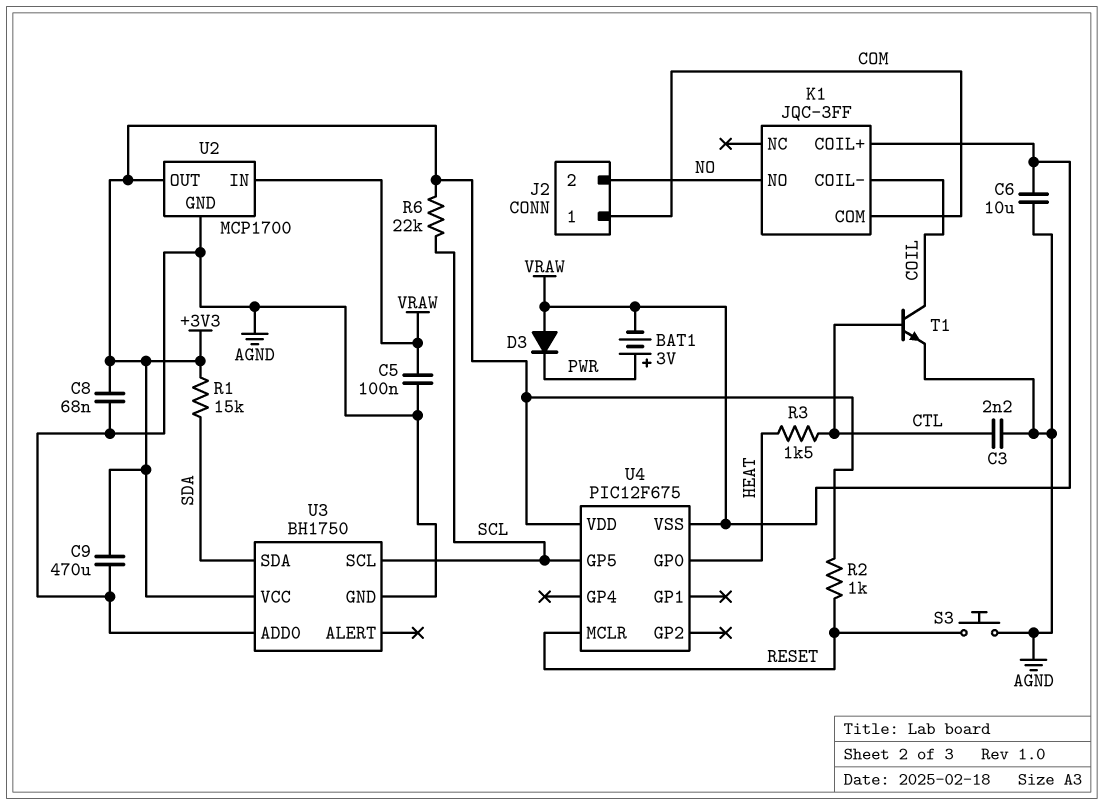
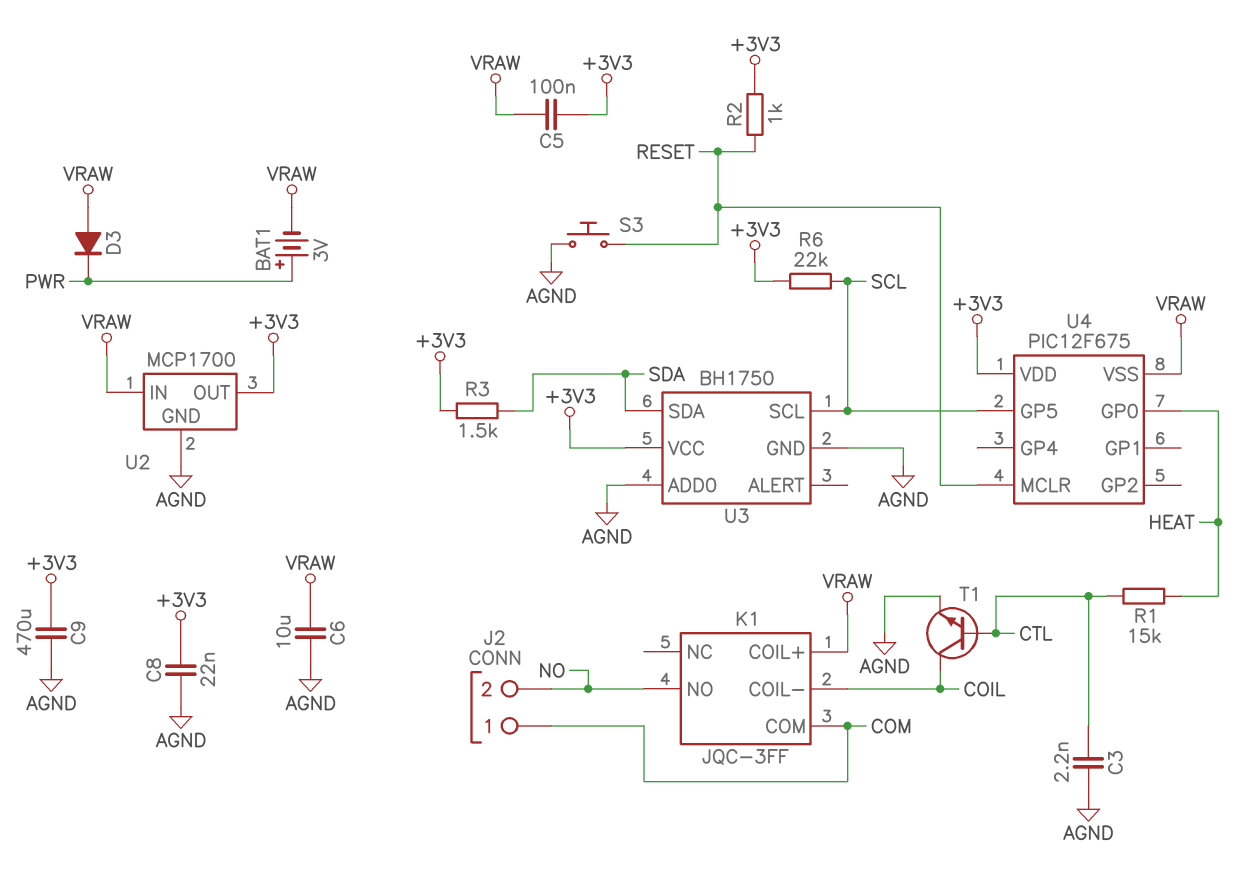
C5: 100nF (AGND, VRAW) -> 100nF (+3V3, VRAW)
C8: 68nF (+3V3, AGND) -> 22nF (+3V3, AGND)
R1: 15k (+3V3, SDA) -> 15k (CTL, HEAT)
R3: 1.5k (CTL, HEAT) -> 1.5k (+3V3, SDA)

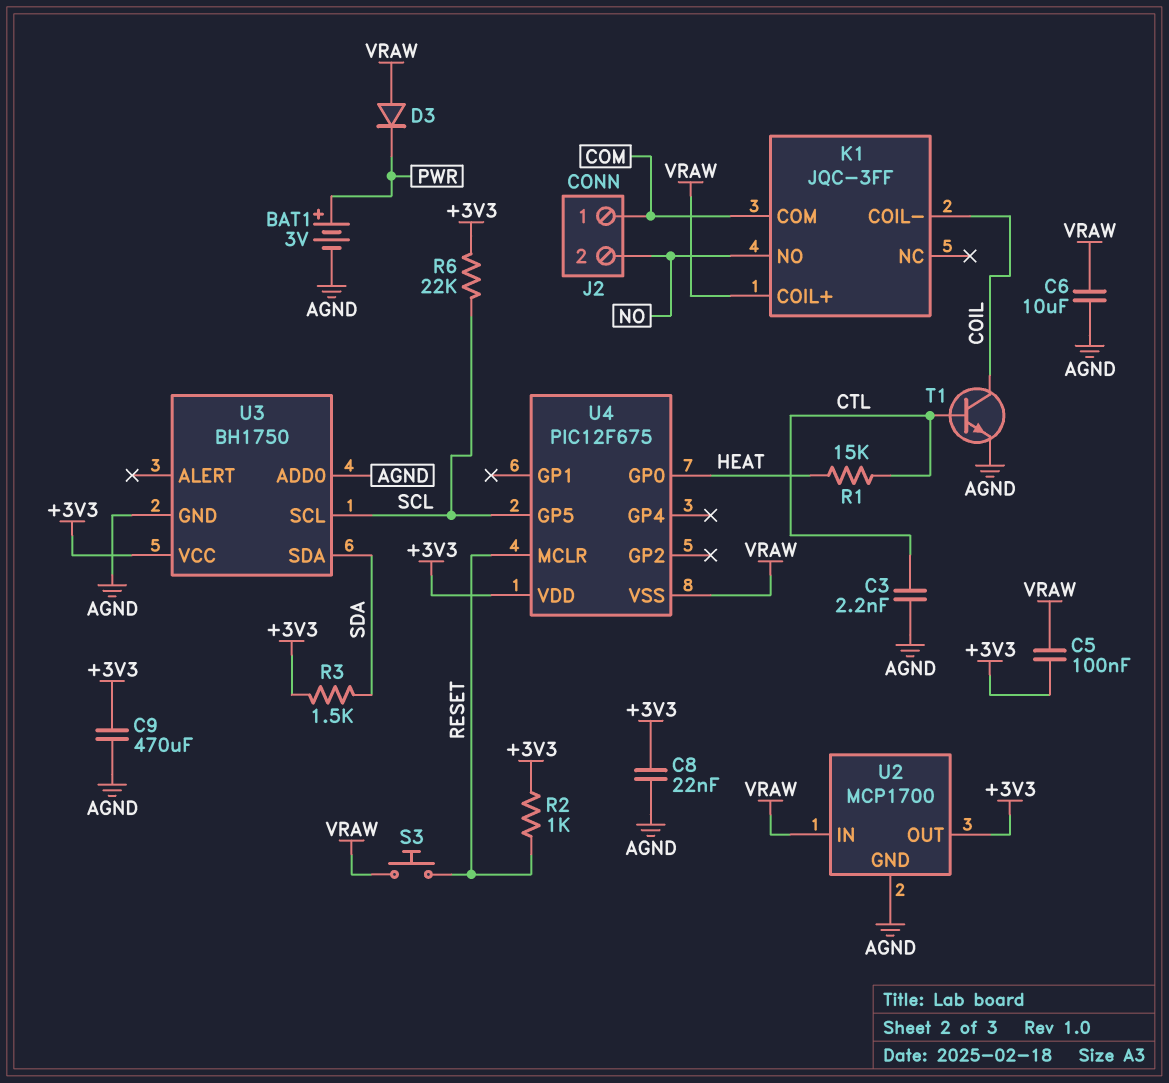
BAT1: 3V (plus PWR, minus VRAW) -> 3V (plus PWR, minus AGND)
S3: button (AGND, RESET) -> button (RESET, VRAW)

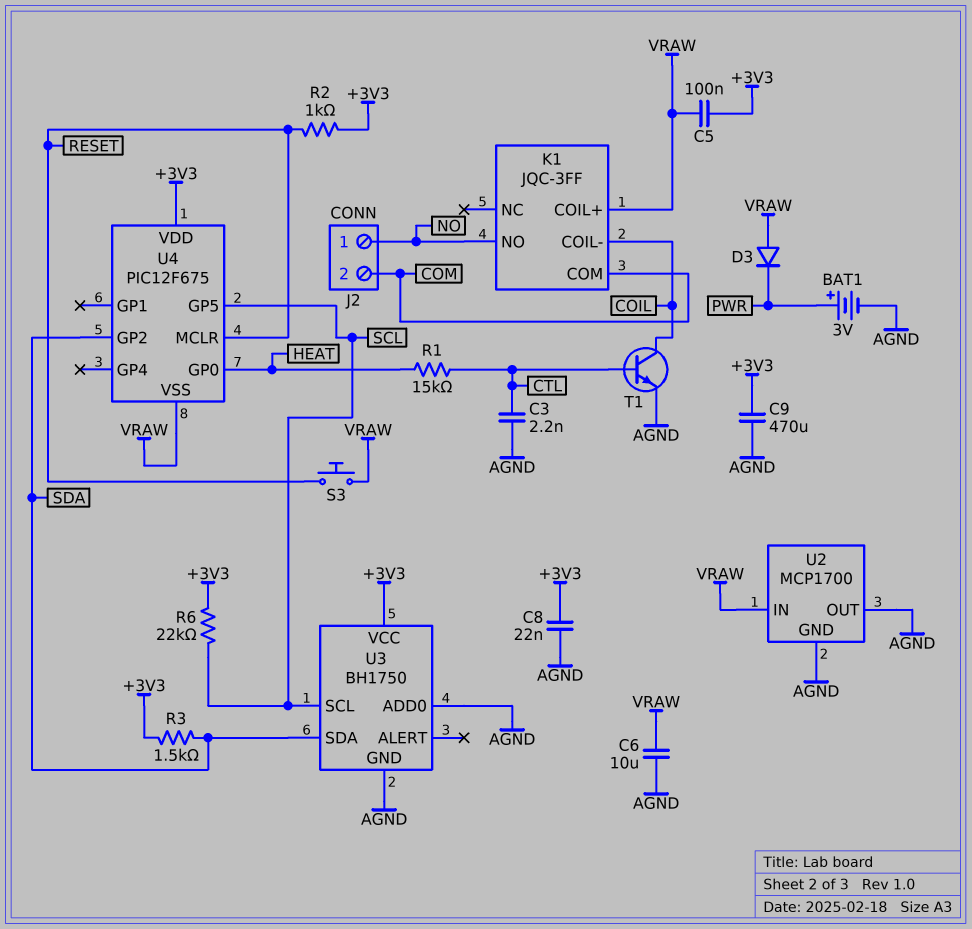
J2 pin 1: COM -> NO
J2 pin 2: NO -> COM
U2 pin OUT: +3V3 -> AGND
U4 pin GP2: none -> SDA

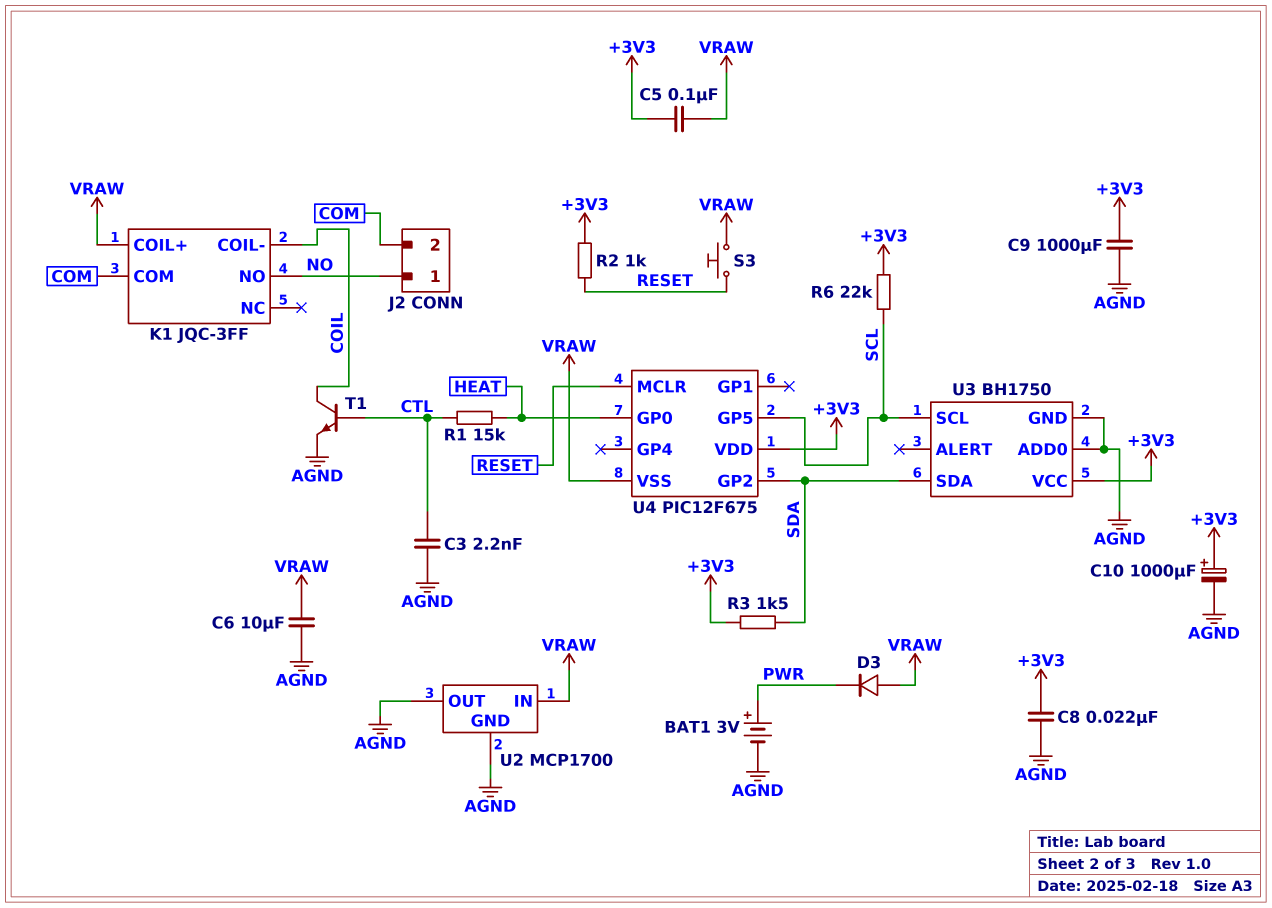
C9: 470uF (+3V3, AGND) -> 1000uF (+3V3, AGND)
C10: none -> 1000uF (plus +3V3, minus AGND)

